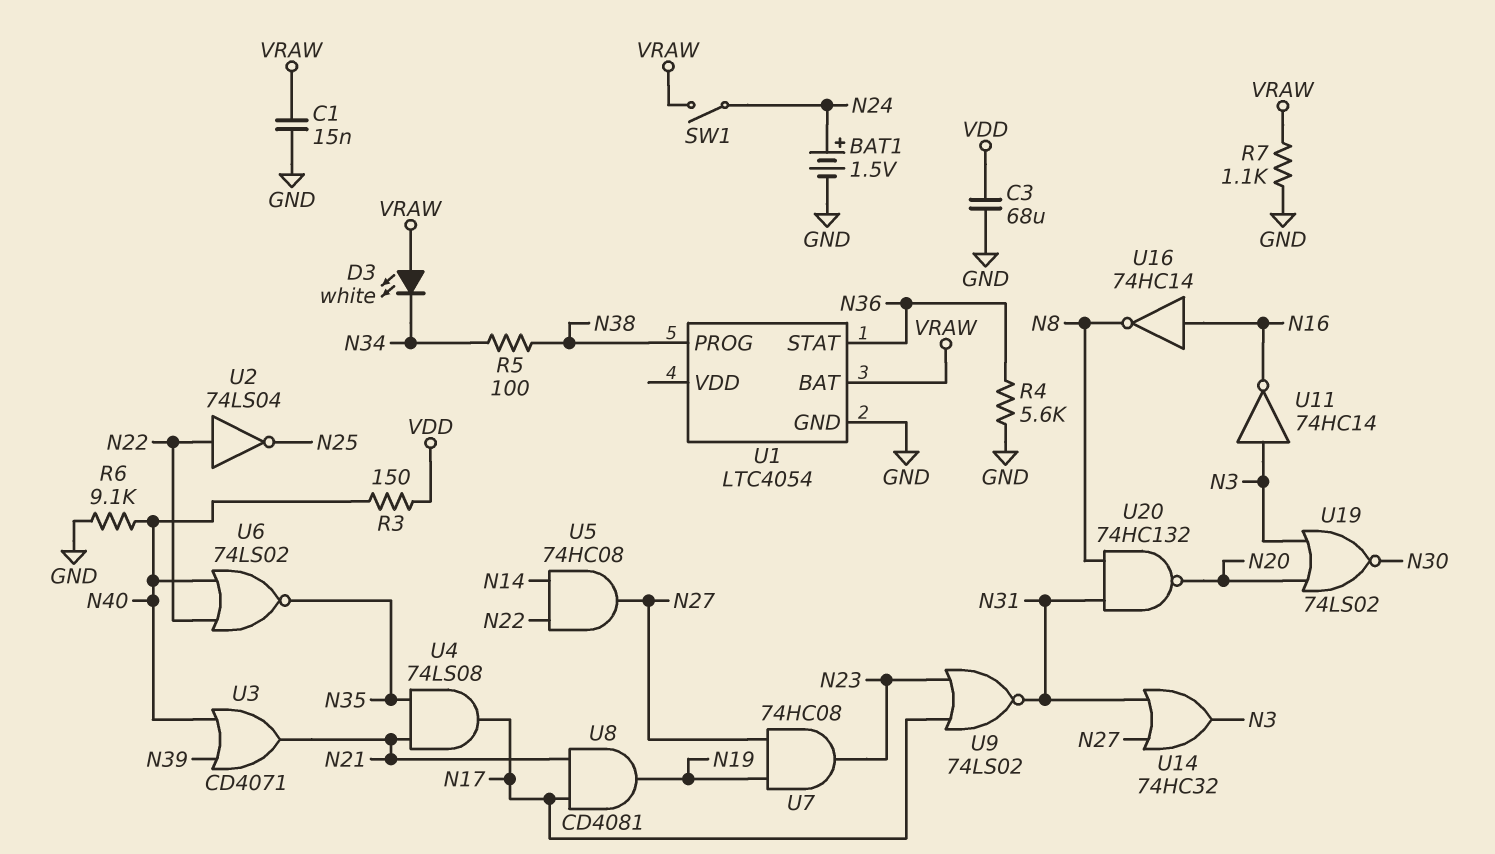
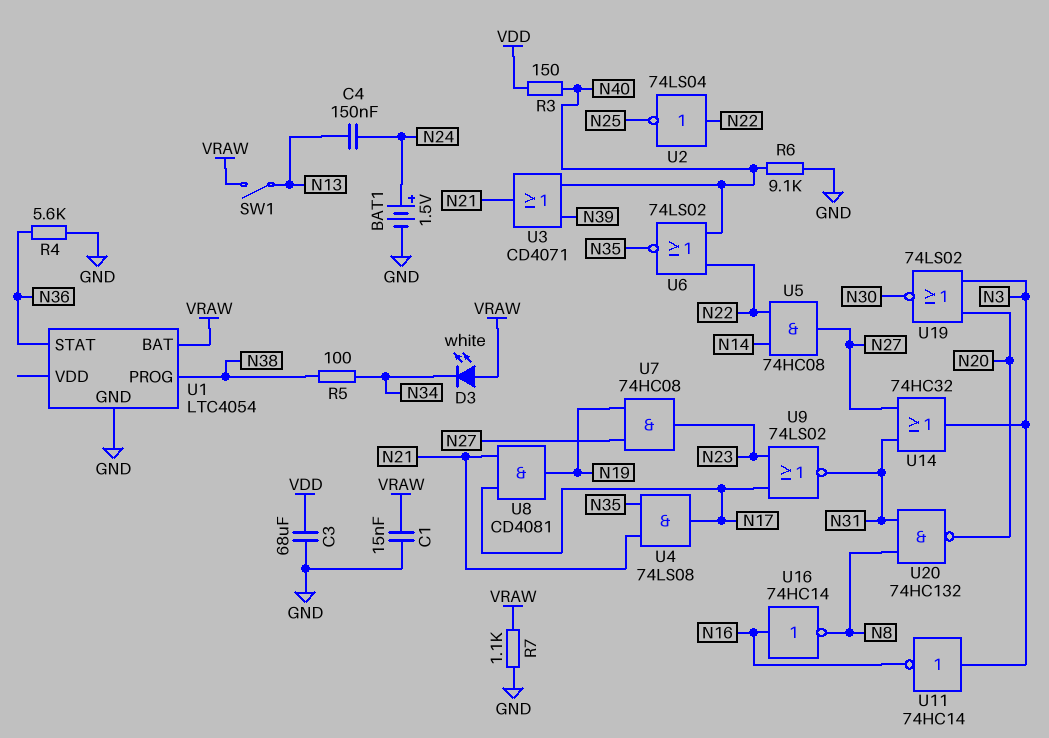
C4: none -> 150nF (N13, N24)
SW1: switch (N24, VRAW) -> switch (N13, VRAW)

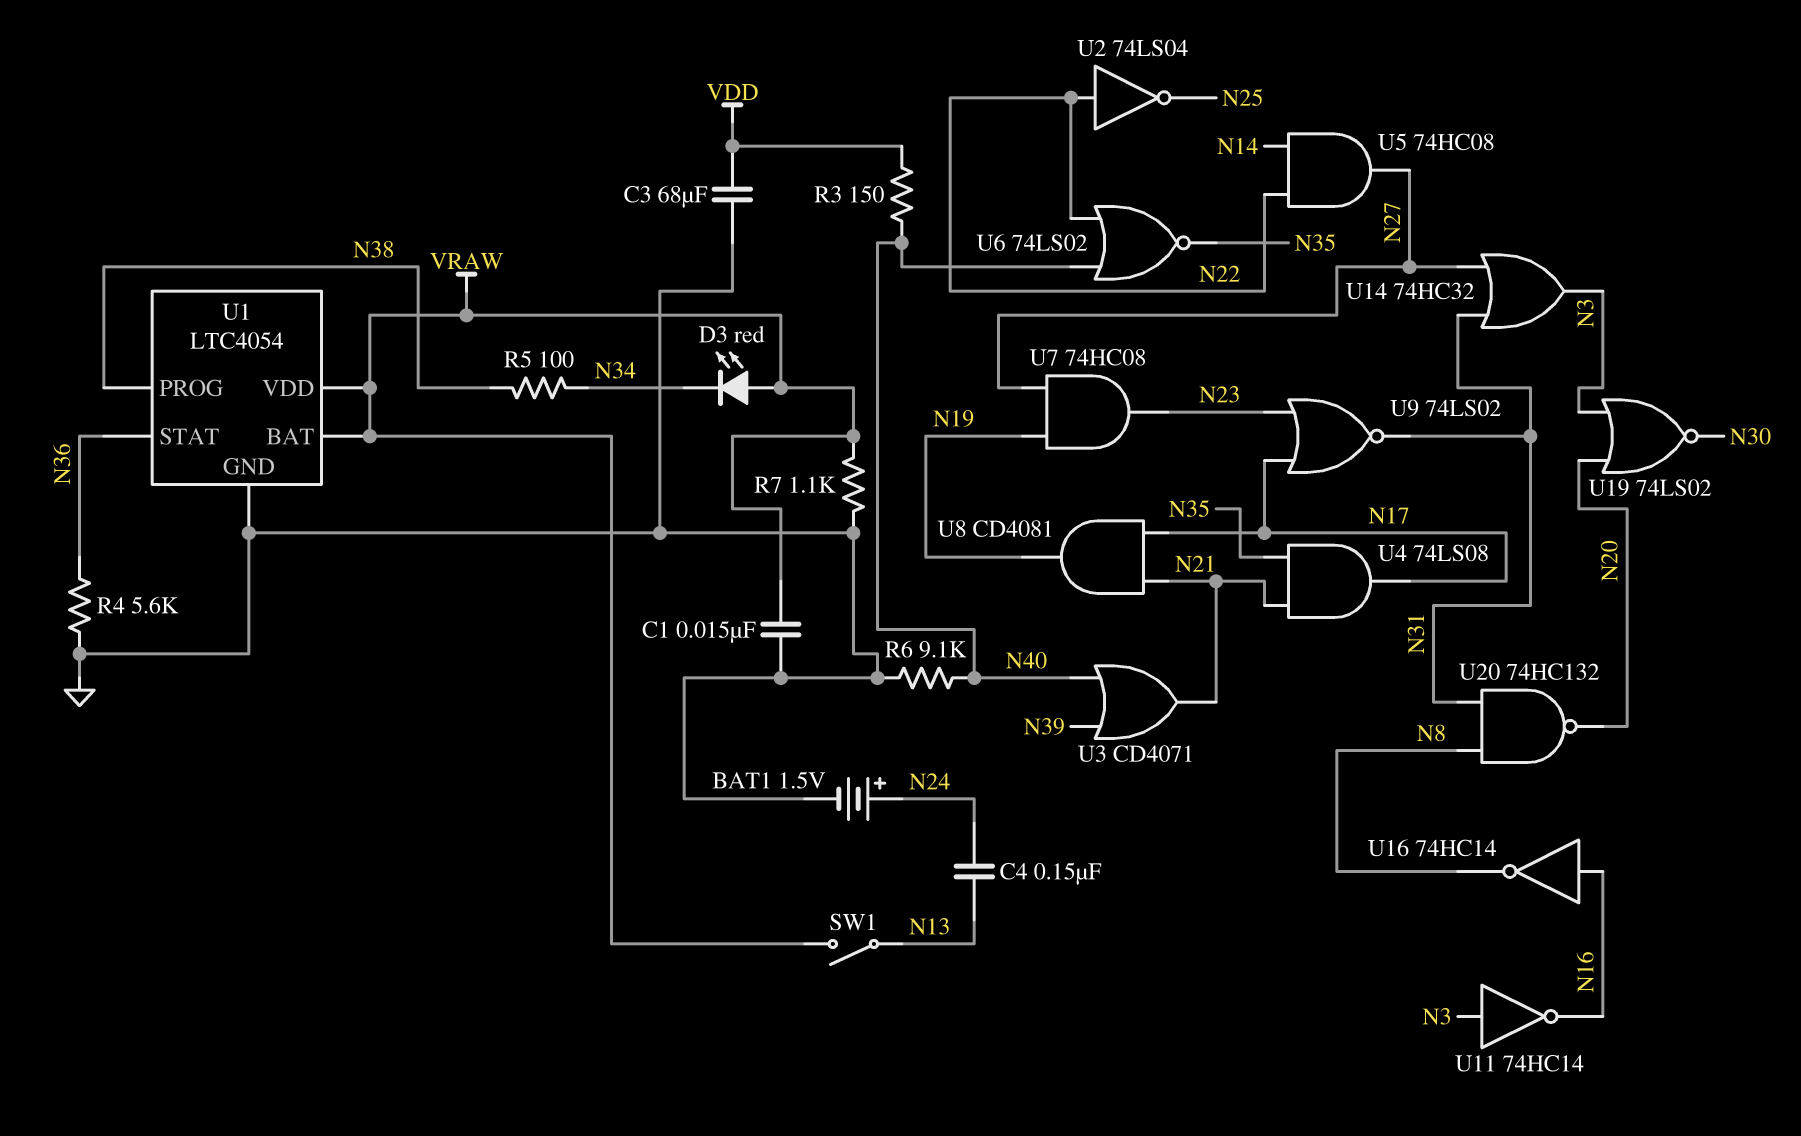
D3: LED white (A VRAW, K N34) -> LED red (A VRAW, K N34)
U1 pin VDD: none -> VRAW

